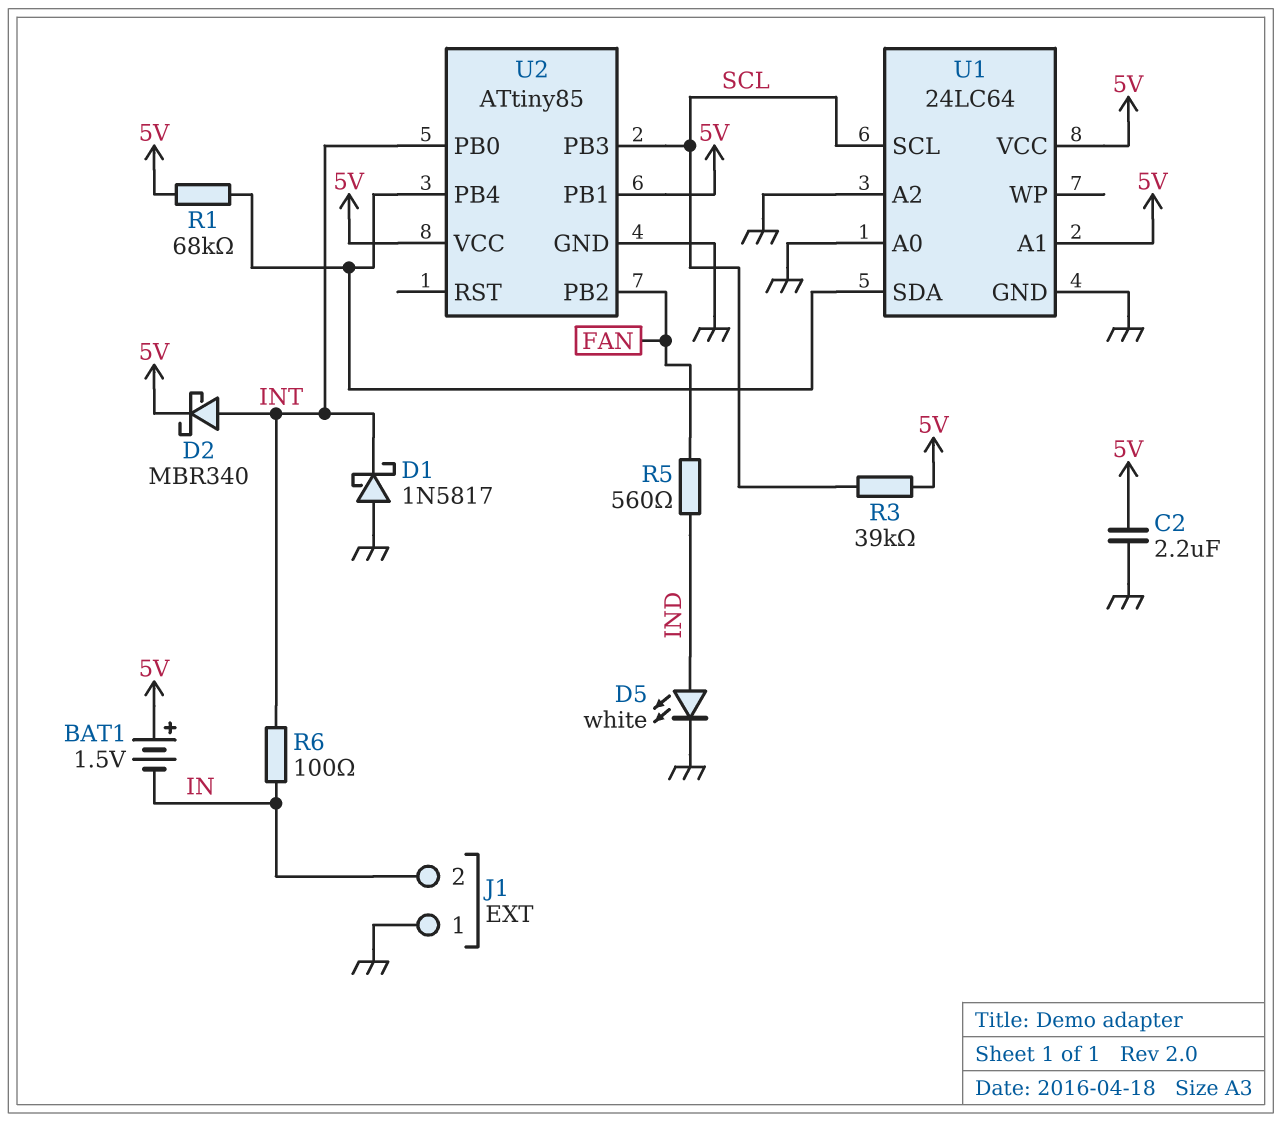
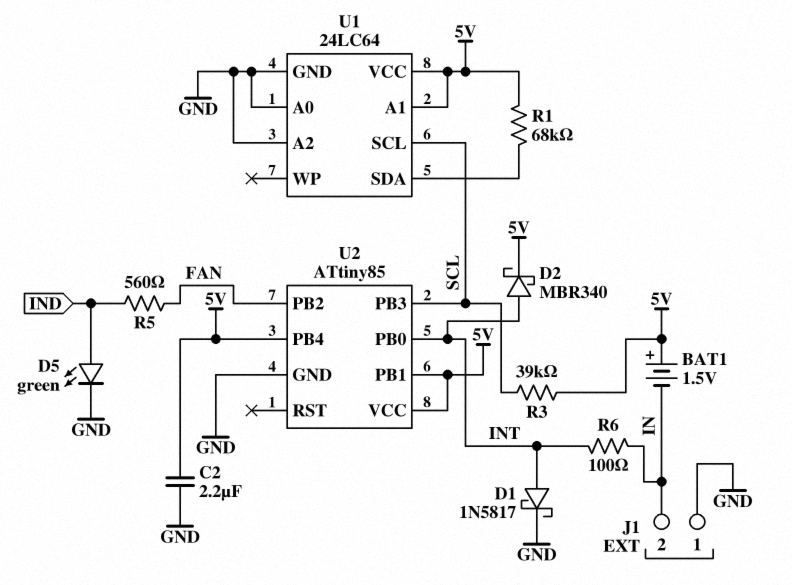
D1: schottky 1N5817 (A GND, K INT) -> schottky 1N5817 (A INT, K GND)
D5: LED white (A IND, K GND) -> LED green (A IND, K GND)
U2 pin PB4: U1/SDA -> 5V

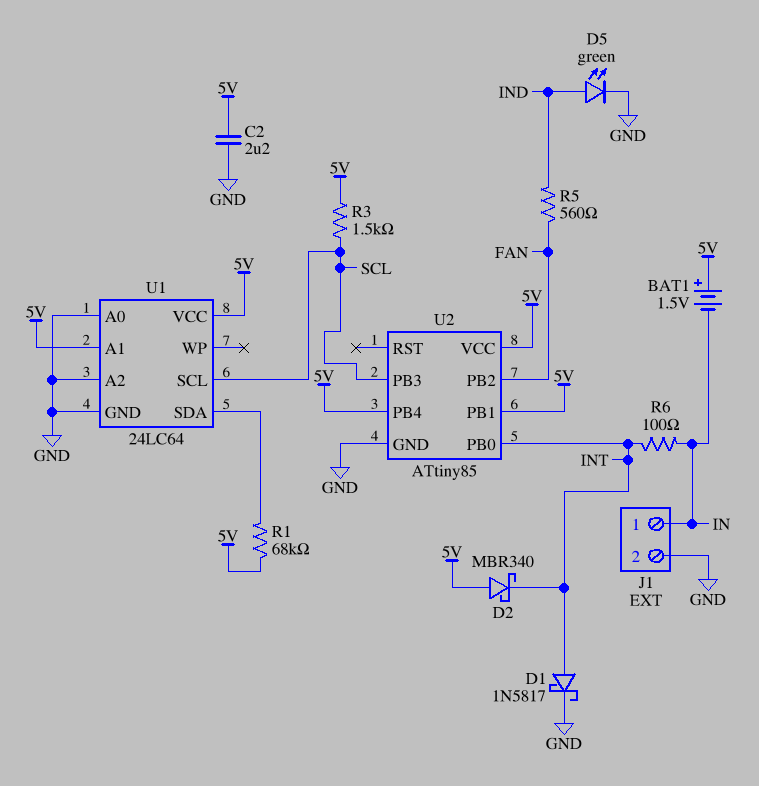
D2: schottky MBR340 (A INT, K 5V) -> schottky MBR340 (A 5V, K INT)
J1 pin 1: GND -> IN
J1 pin 2: IN -> GND
R3: 39k (5V, SCL) -> 1.5k (5V, SCL)

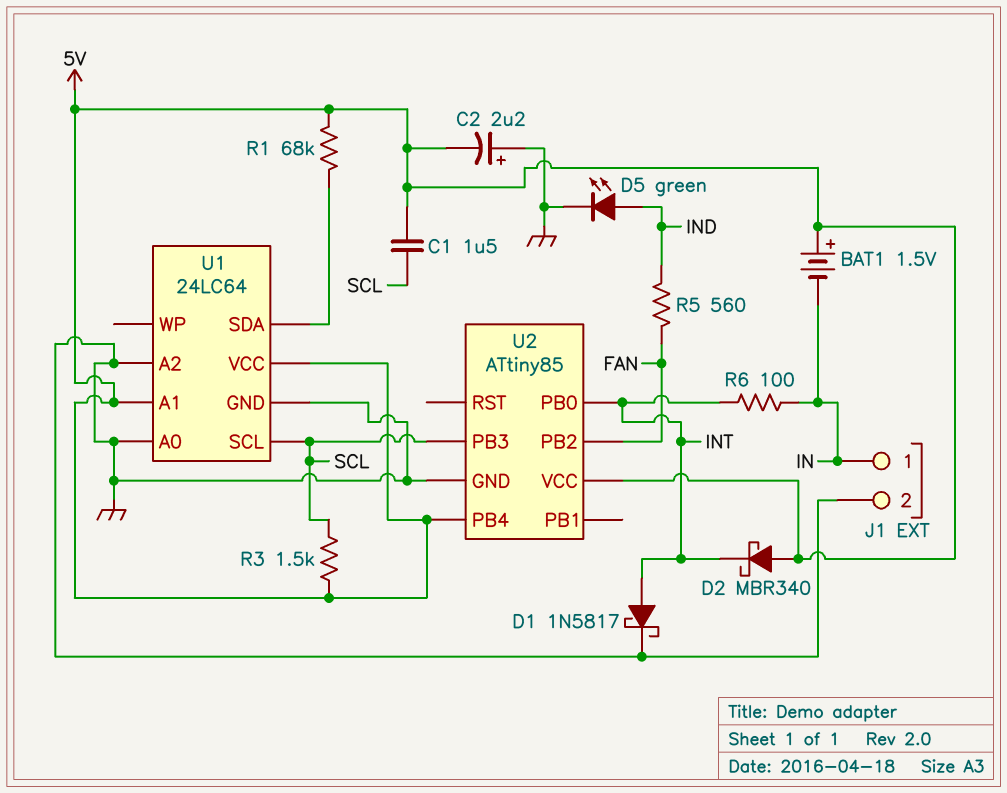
C1: none -> 1.5uF (5V, SCL)
C2: 2.2uF (5V, GND) -> 2.2uF (plus GND, minus 5V)
U2 pin PB1: 5V -> none

